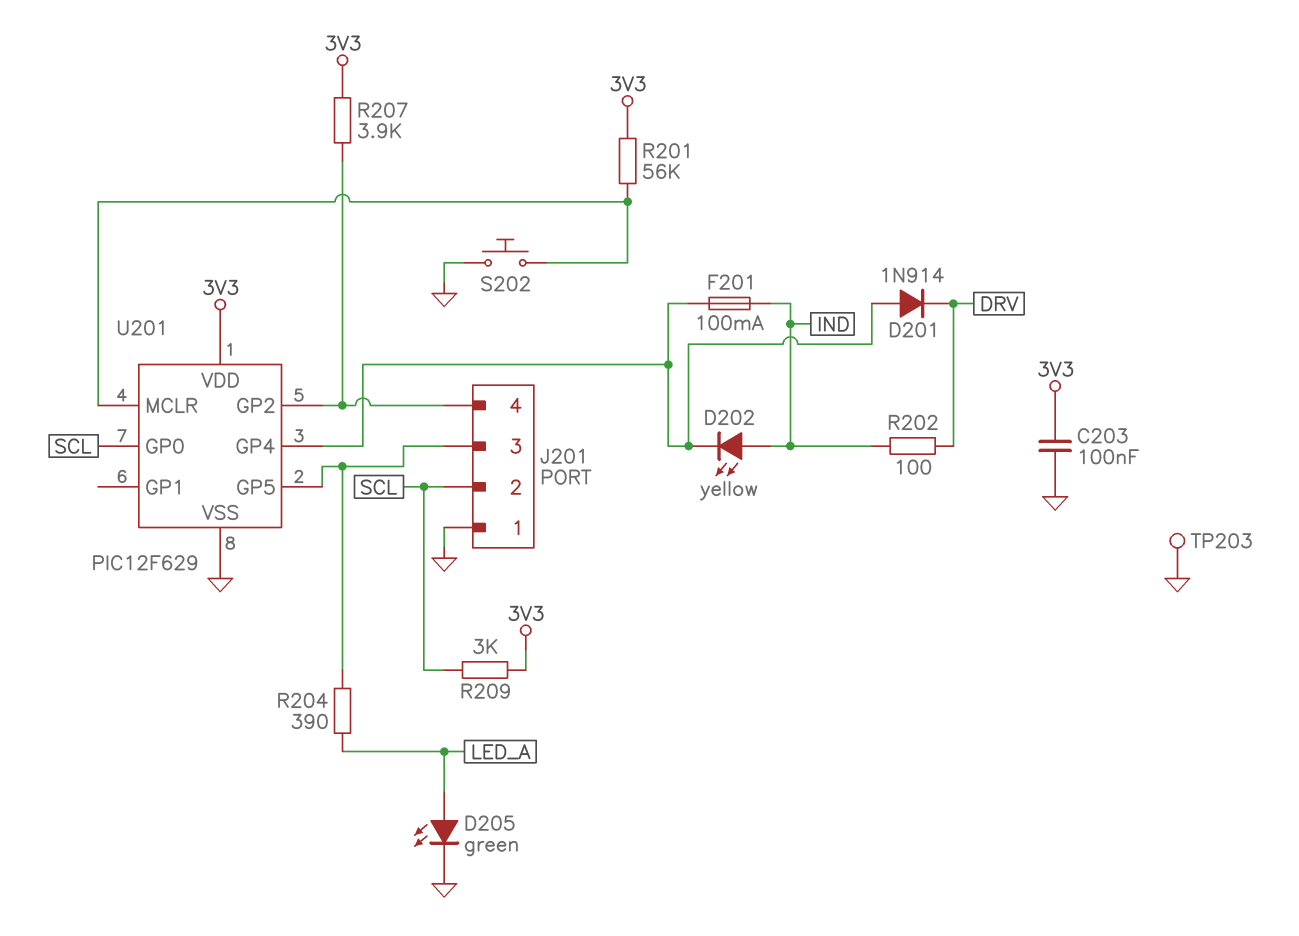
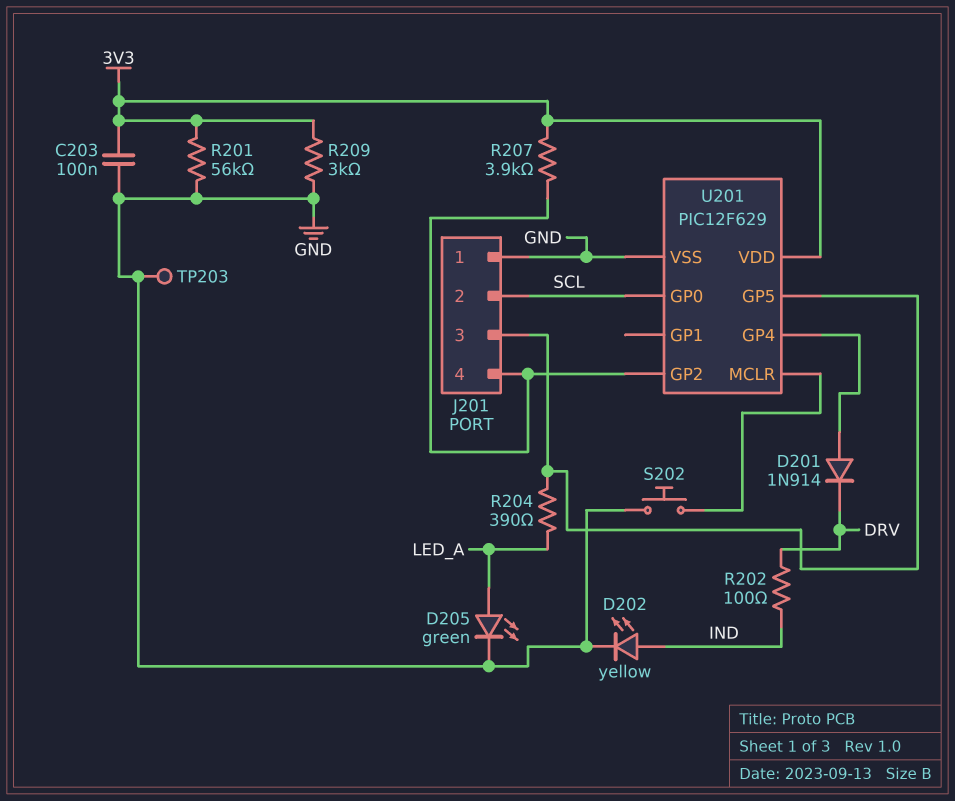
D202: LED yellow (A IND, K U201/GP4) -> LED yellow (A IND, K GND)
F201: 100mA (IND, U201/GP4) -> none
R201: 56k (3V3, U201/MCLR) -> 56k (3V3, GND)
R209: 3k (3V3, SCL) -> 3k (3V3, GND)

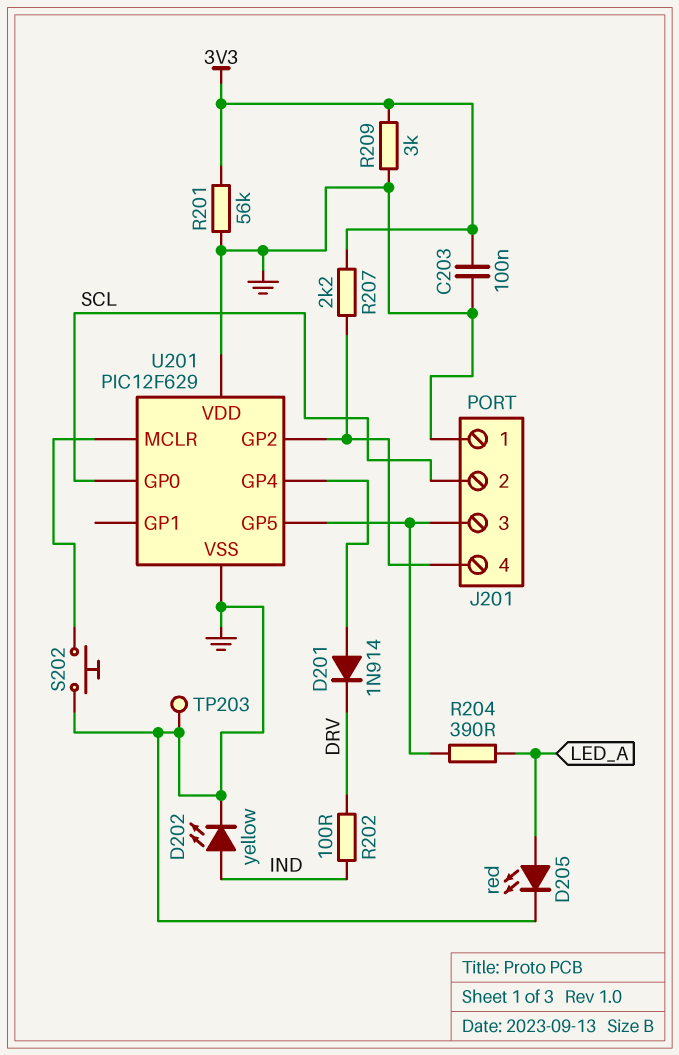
D205: LED green (A LED_A, K GND) -> LED red (A LED_A, K GND)
R207: 3.9k (3V3, J201/4) -> 2.2k (3V3, J201/4)
U201 pin VDD: 3V3 -> GND

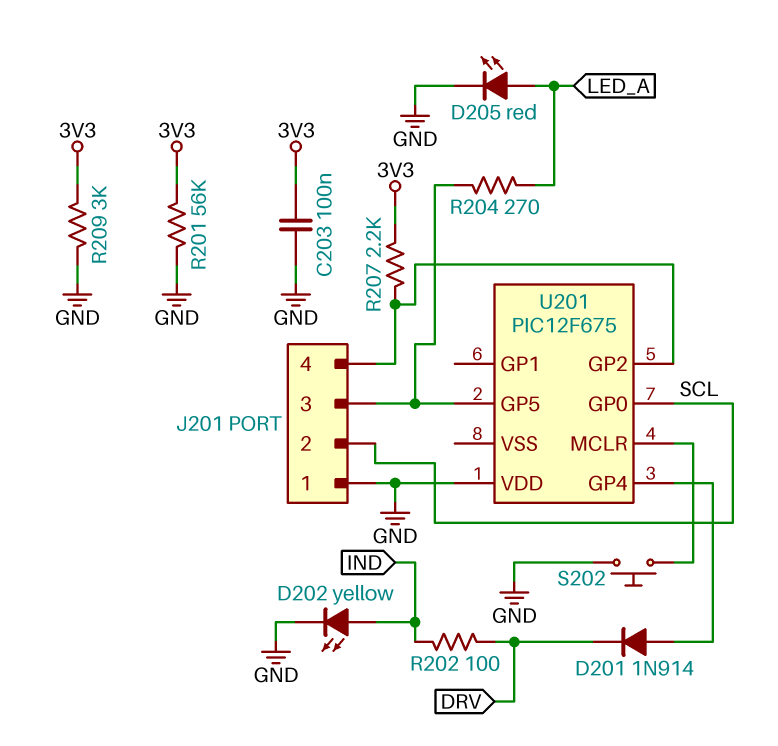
R204: 390 (J201/3, LED_A) -> 270 (J201/3, LED_A)
TP203: test point (GND) -> none
U201: PIC12F629 -> PIC12F675
U201 pin VSS: GND -> none

